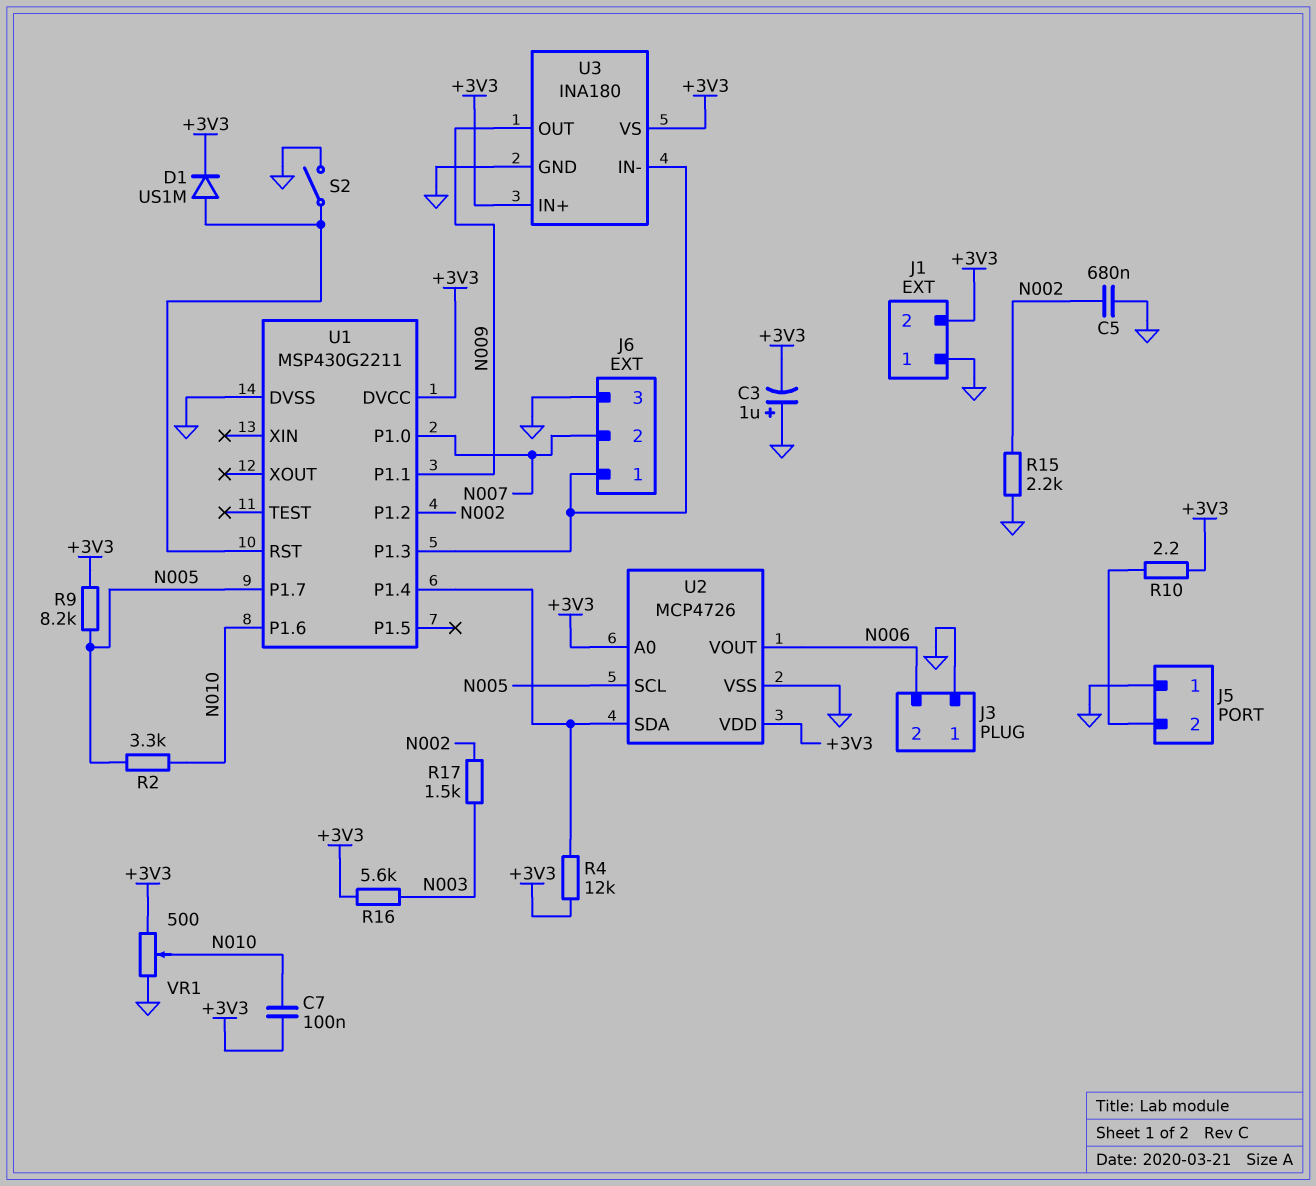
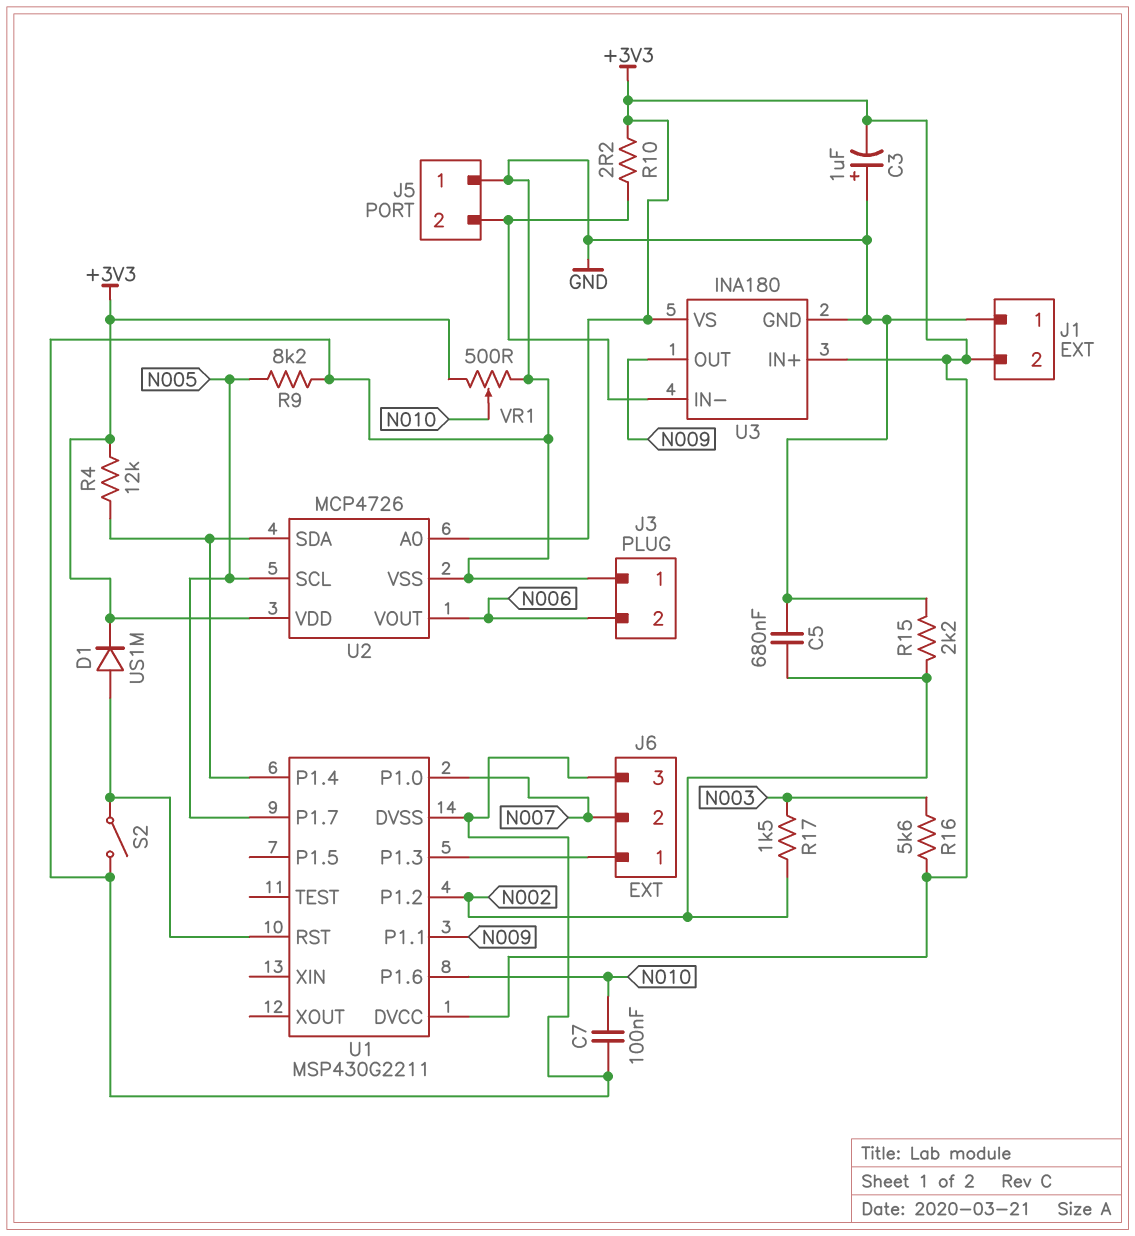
C7: 100nF (+3V3, N010) -> 100nF (GND, N010)
R2: 3.3k (N005, N010) -> none
R9: 8.2k (+3V3, N005) -> 8.2k (GND, N005)
U3 pin IN-: J6/1 -> J5/2

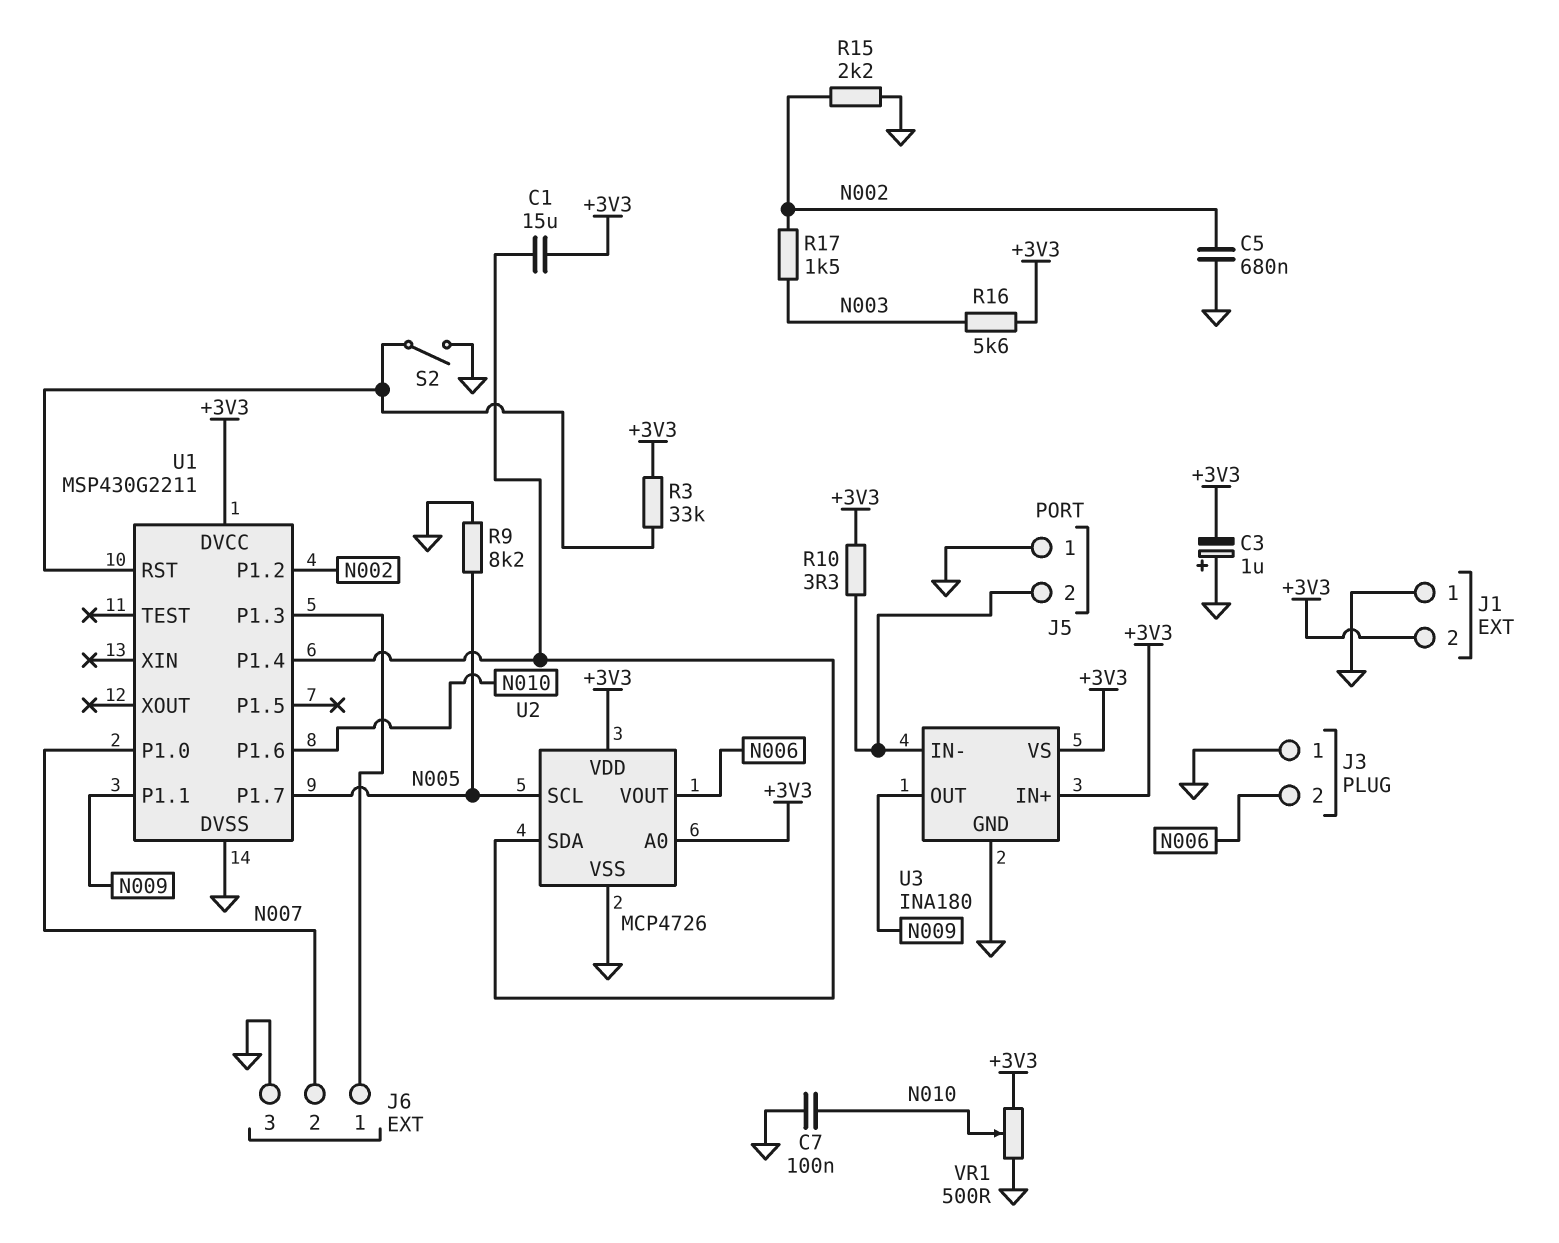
C1: none -> 15uF (+3V3, U1/P1.4)
D1: diode US1M (A U1/RST, K +3V3) -> none
R3: none -> 33k (+3V3, U1/RST)
R4: 12k (+3V3, U1/P1.4) -> none
R10: 2.2 (+3V3, J5/2) -> 3.3 (+3V3, J5/2)

